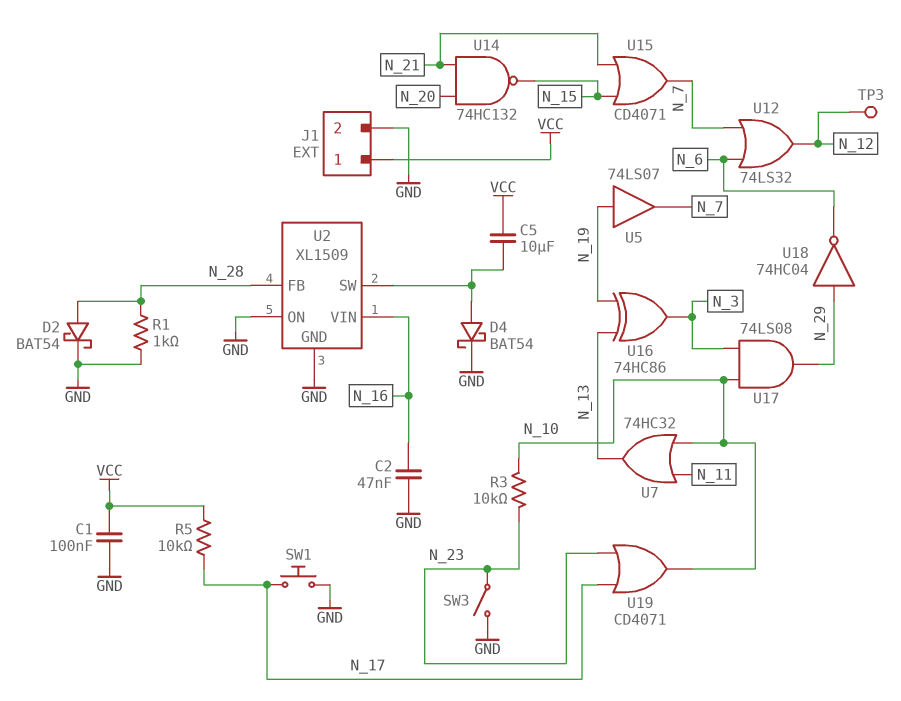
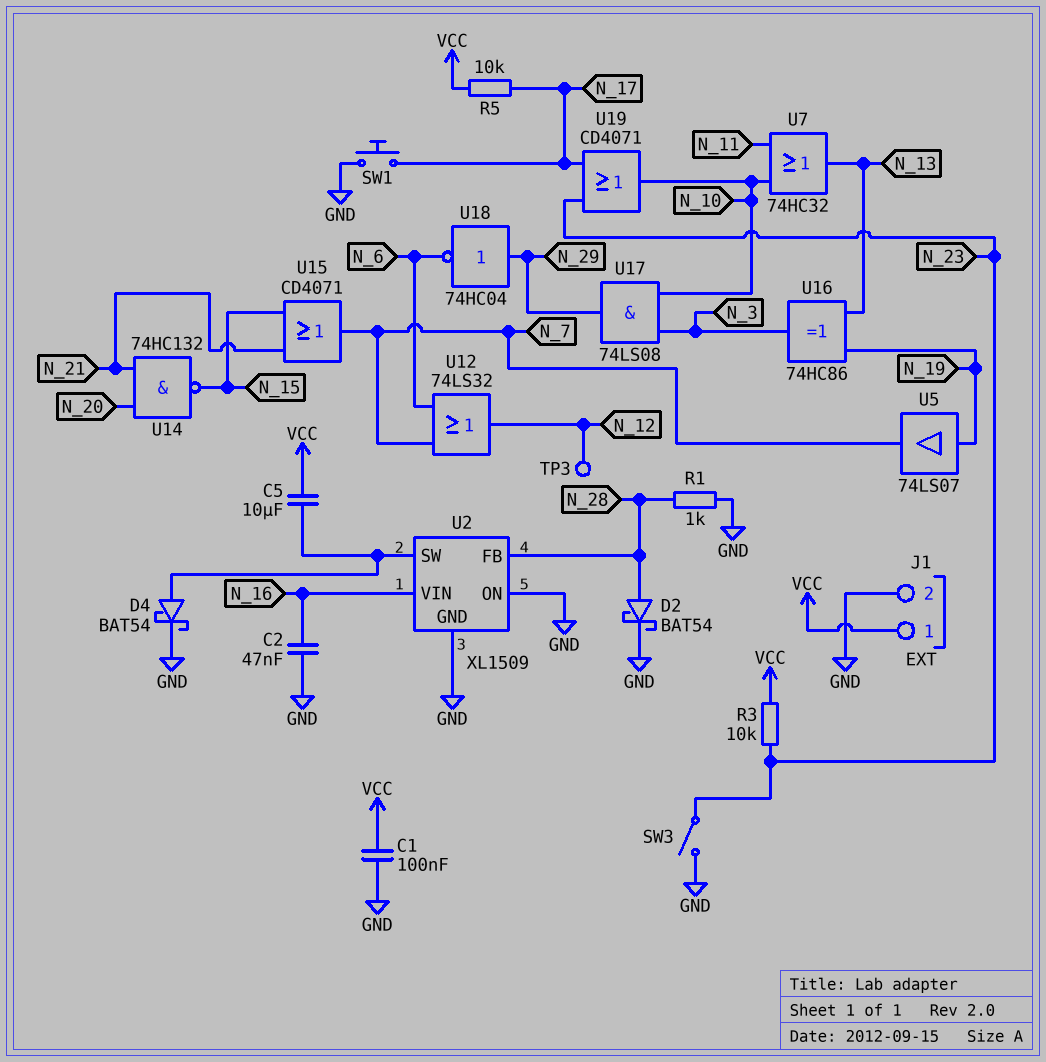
R3: 10k (N_10, N_23) -> 10k (N_23, VCC)

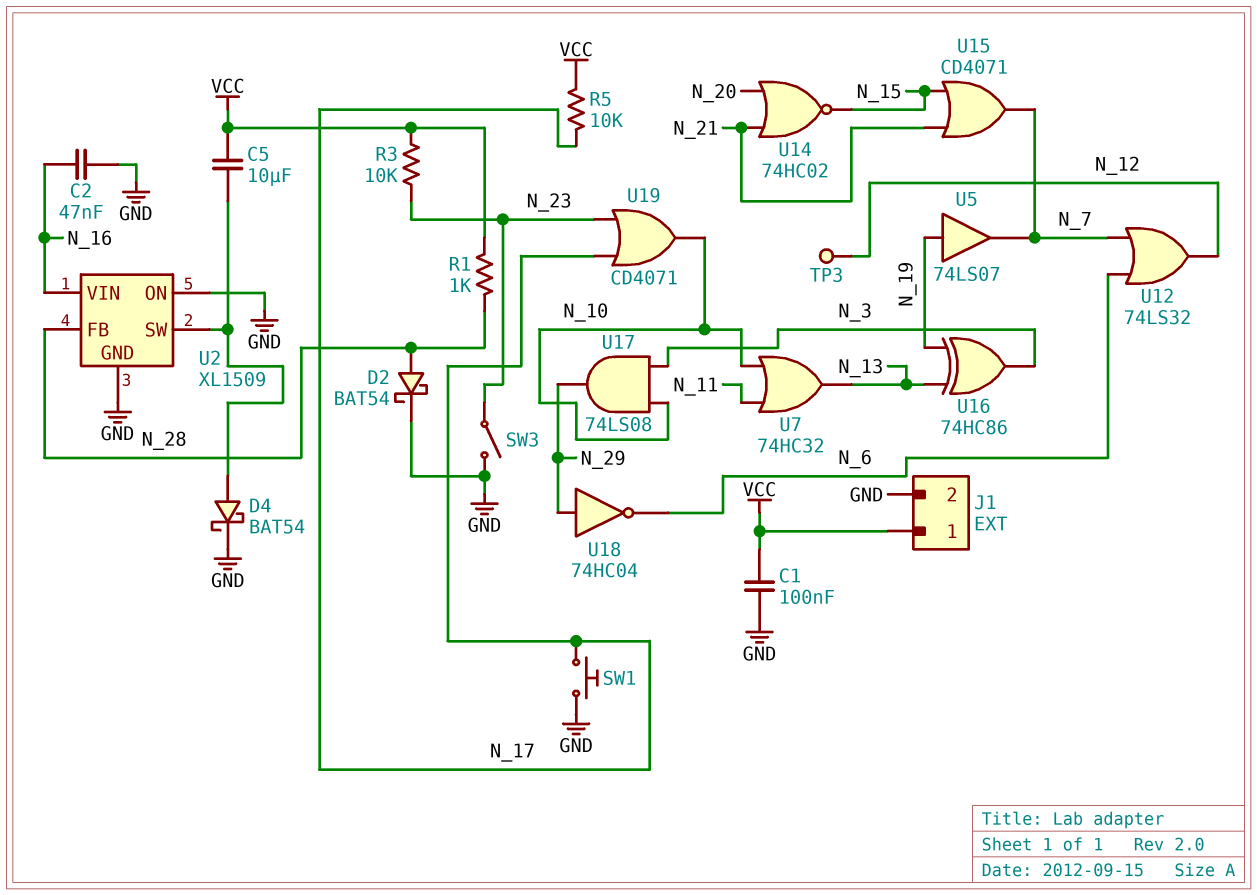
R1: 1k (GND, N_28) -> 1k (N_28, VCC)
U14: NAND 74HC132 (in N_20, in N_21, out N_15) -> NOR 74HC02 (in N_20, in N_21, out N_15)

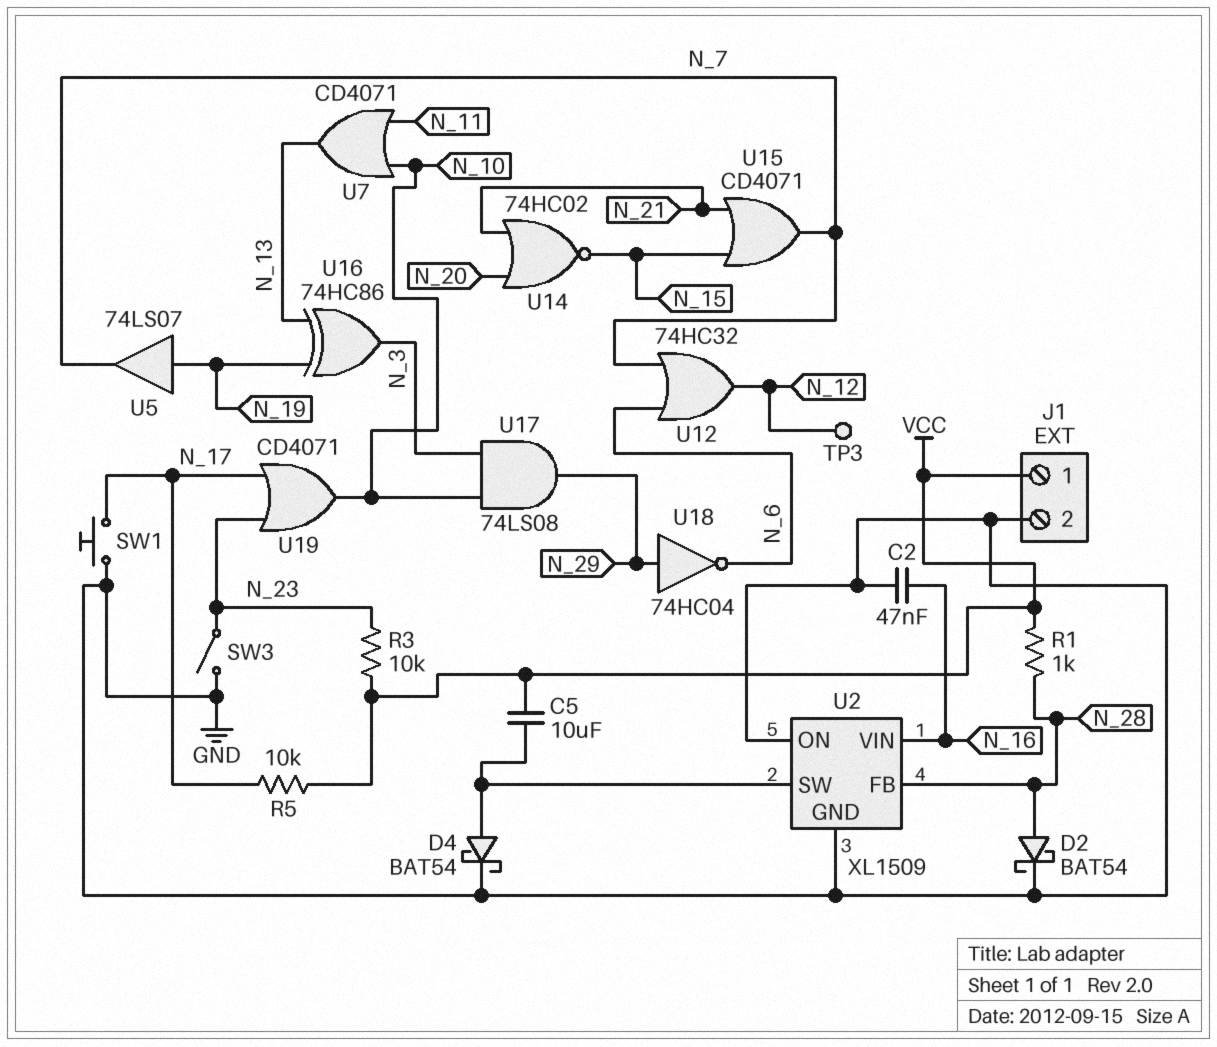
C1: 100nF (GND, VCC) -> none
U7: OR 74HC32 (in N_10, in N_11, out N_13) -> OR CD4071 (in N_10, in N_11, out N_13)
U12: OR 74LS32 (in N_6, in N_7, out N_12) -> OR 74HC32 (in N_6, in N_7, out N_12)

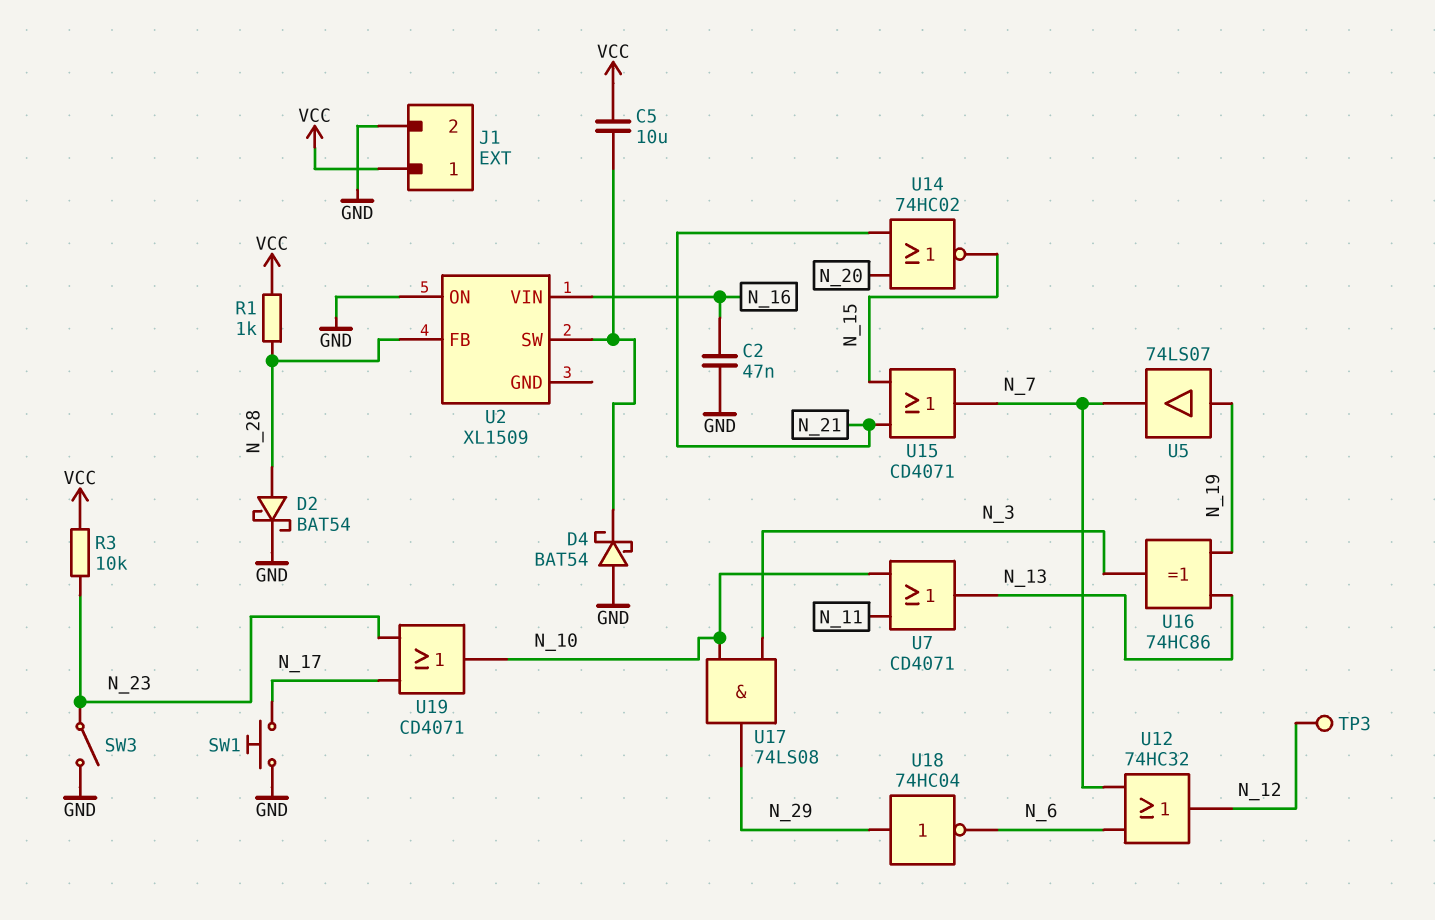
D4: schottky BAT54 (A U2/SW, K GND) -> schottky BAT54 (A GND, K U2/SW)
R5: 10k (N_17, VCC) -> none
U2 pin GND: GND -> none

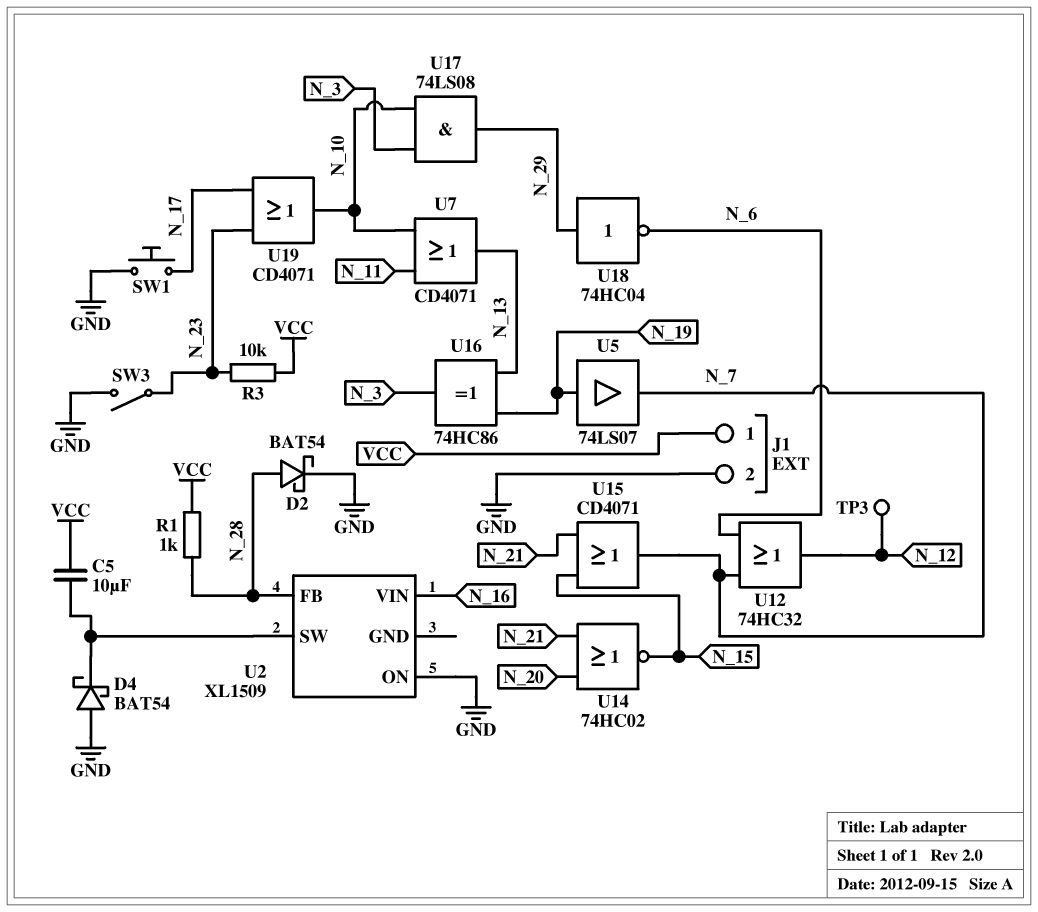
C2: 47nF (GND, N_16) -> none

